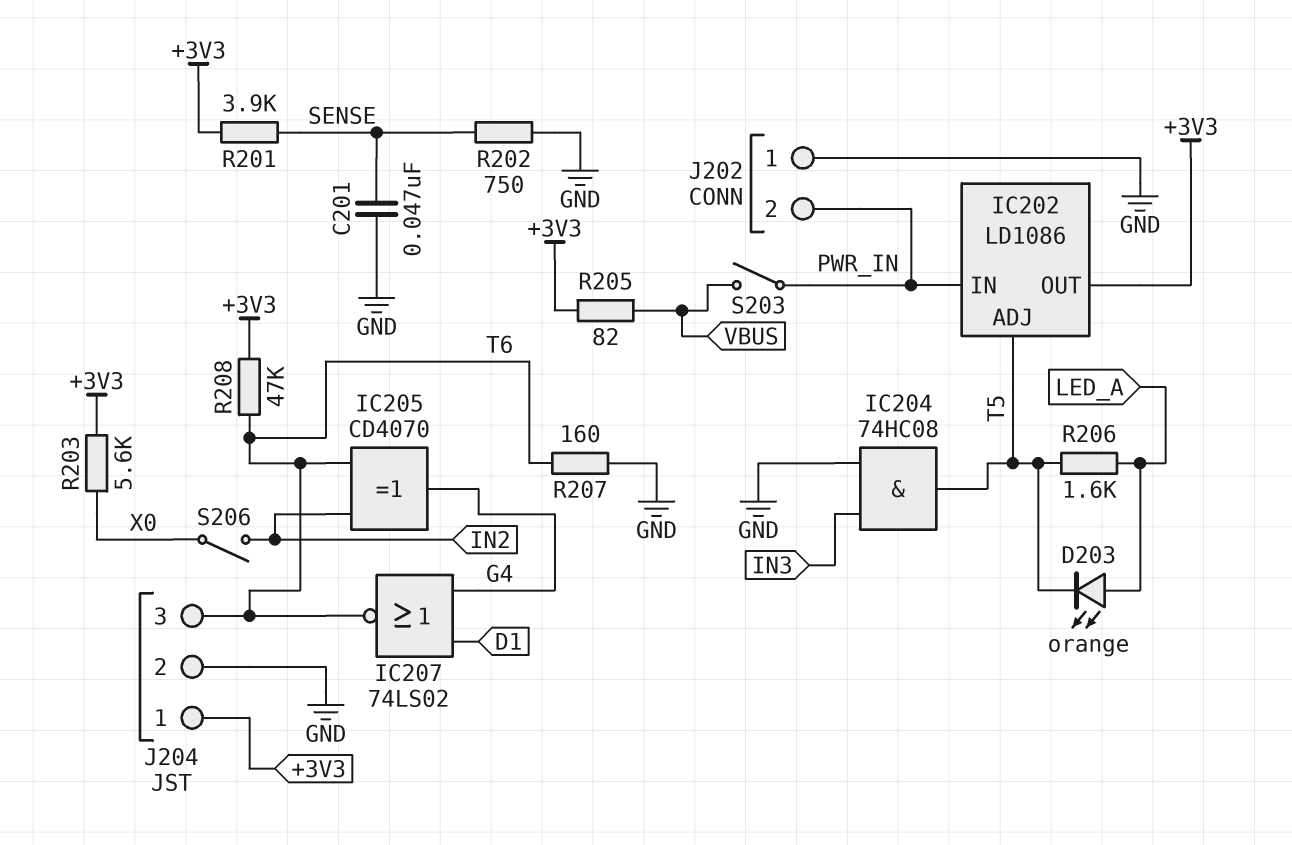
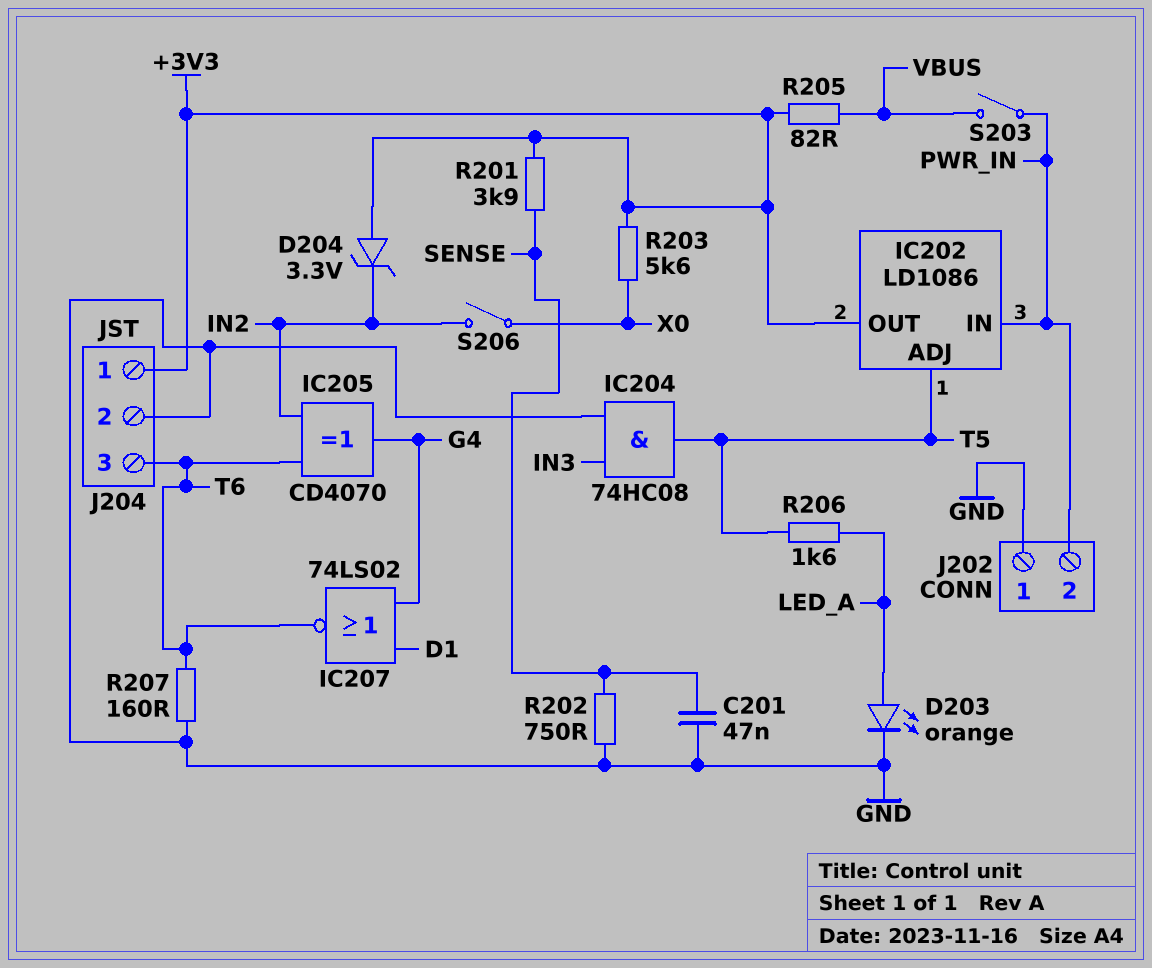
D203: LED orange (A LED_A, K T5) -> LED orange (A LED_A, K GND)
D204: none -> zener 3.3V (A +3V3, K IN2)
R208: 47k (+3V3, T6) -> none

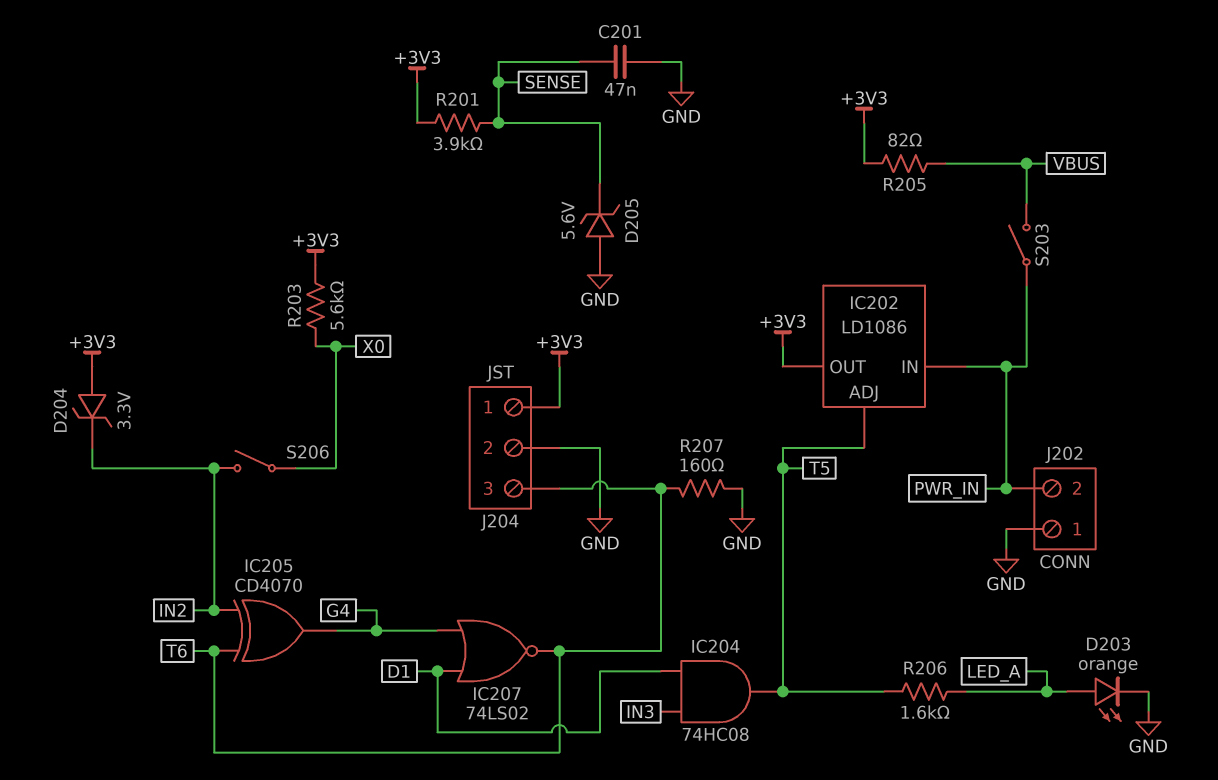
D205: none -> zener 5.6V (A GND, K SENSE)
IC204: AND 74HC08 (in GND, in IN3, out T5) -> AND 74HC08 (in D1, in IN3, out T5)
R202: 750 (GND, SENSE) -> none

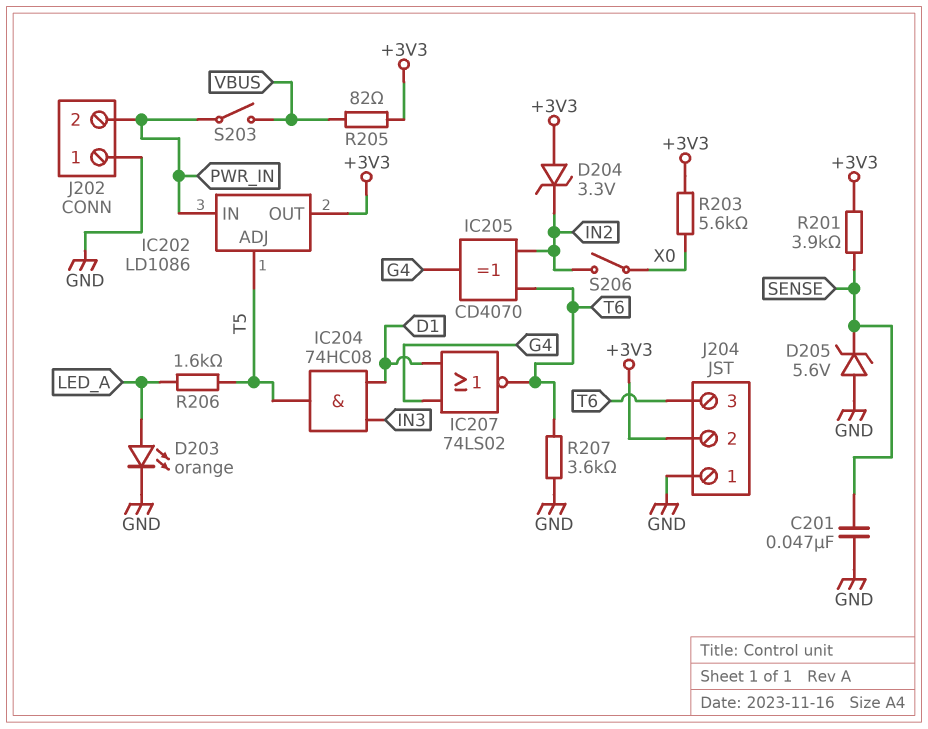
J204 pin 1: +3V3 -> GND
J204 pin 2: GND -> +3V3
R207: 160 (GND, T6) -> 3.6k (GND, T6)

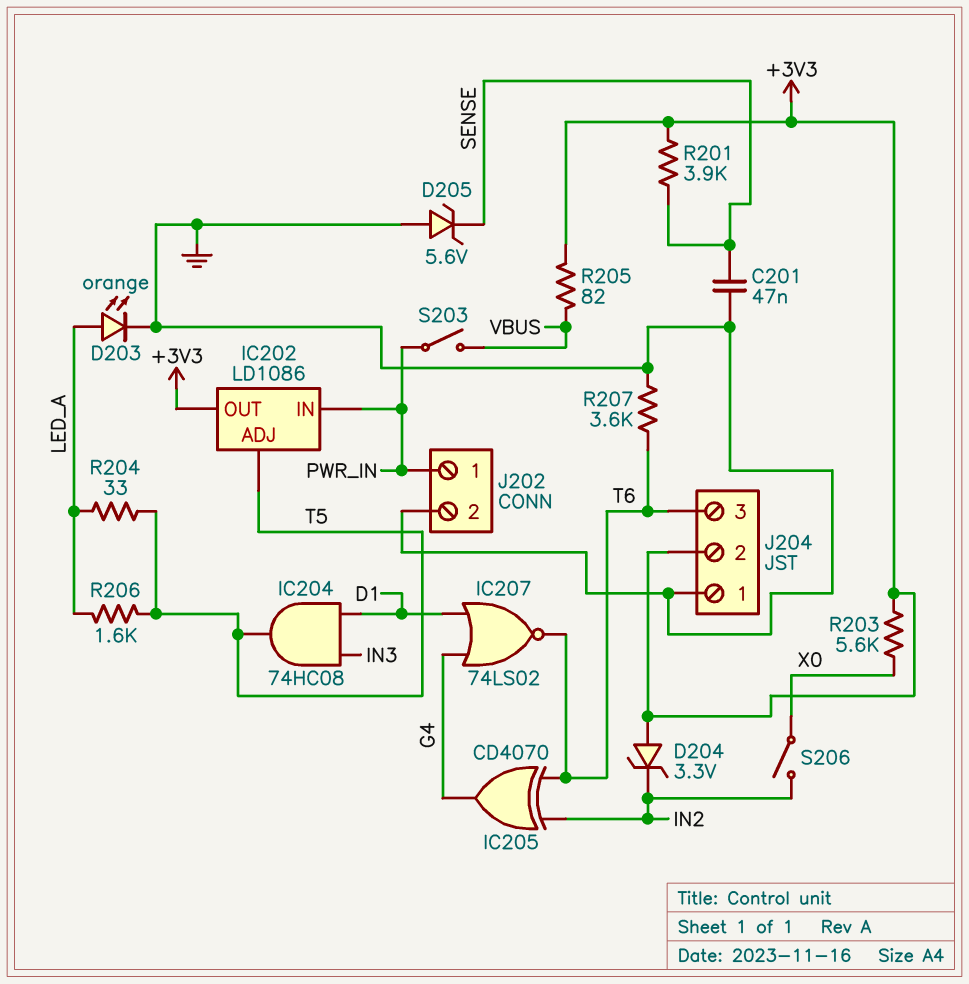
J202 pin 1: GND -> PWR_IN
J202 pin 2: PWR_IN -> GND
R204: none -> 33 (LED_A, T5)

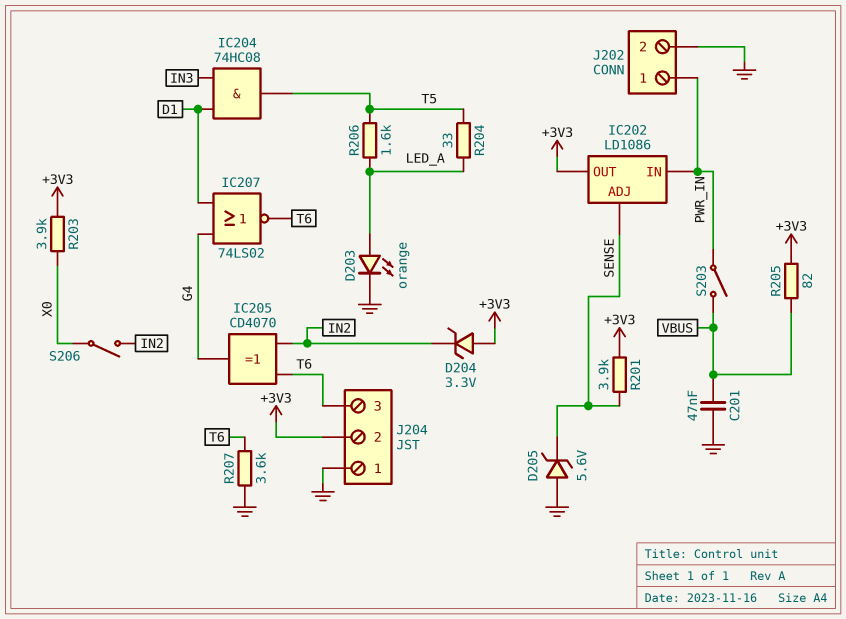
C201: 47nF (GND, SENSE) -> 47nF (GND, VBUS)
IC202 pin ADJ: T5 -> SENSE
R203: 5.6k (+3V3, X0) -> 3.9k (+3V3, X0)

